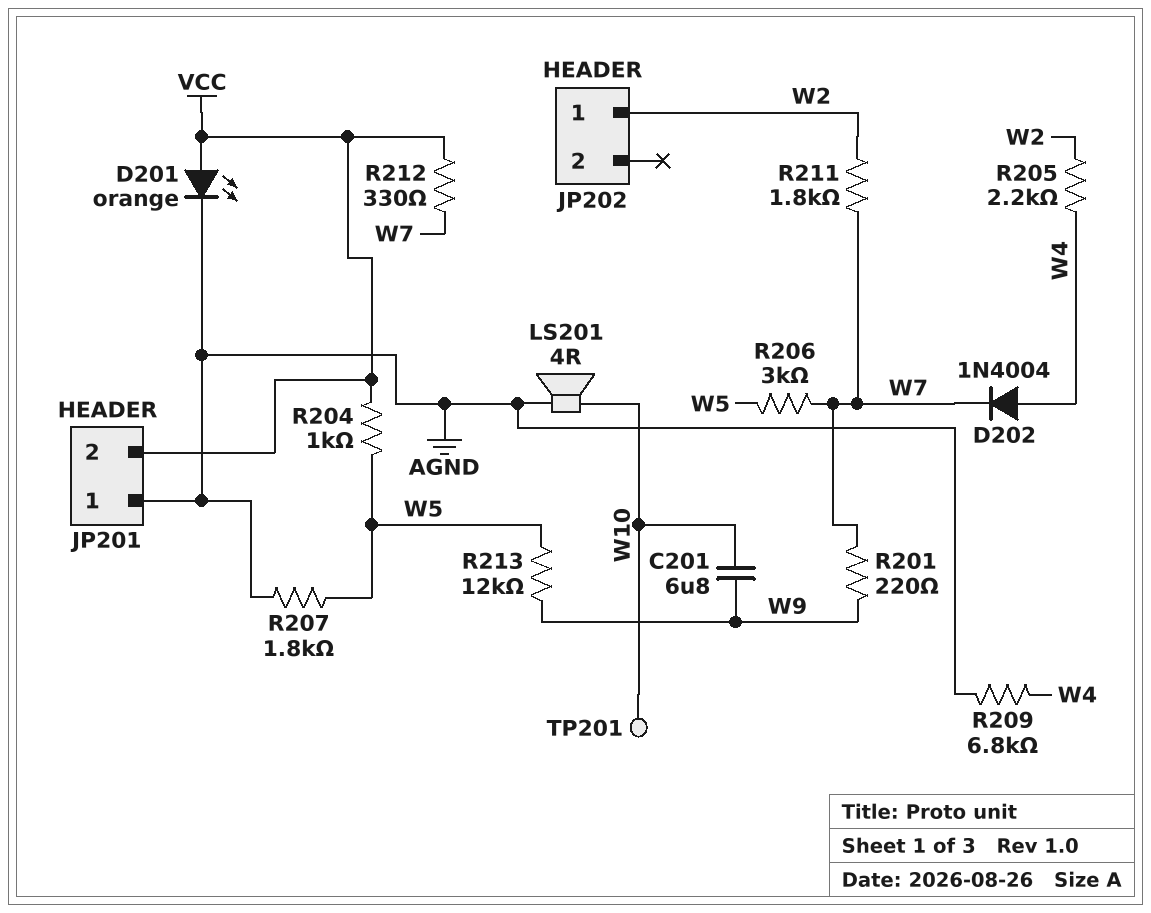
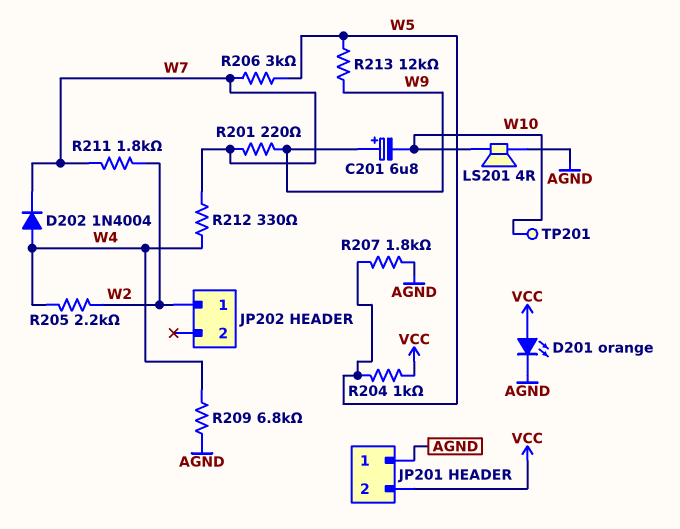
C201: 6.8uF (W9, W10) -> 6.8uF (plus W9, minus W10)
R212: 330 (VCC, W7) -> 330 (W4, W7)

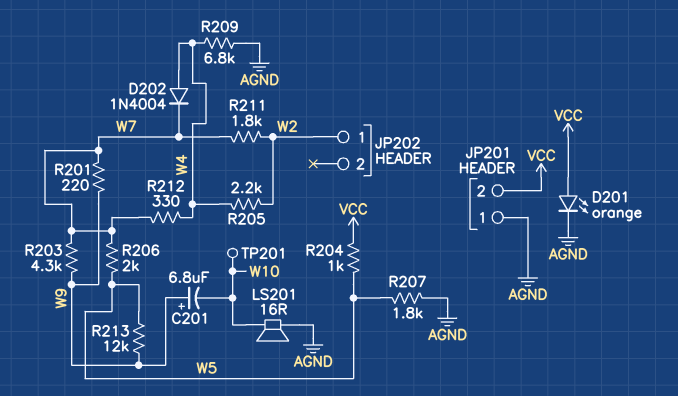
LS201: speaker 4R (AGND, W10) -> speaker 16R (AGND, W10)
R203: none -> 4.3k (W7, W9)
R206: 3k (W5, W7) -> 2k (W5, W7)

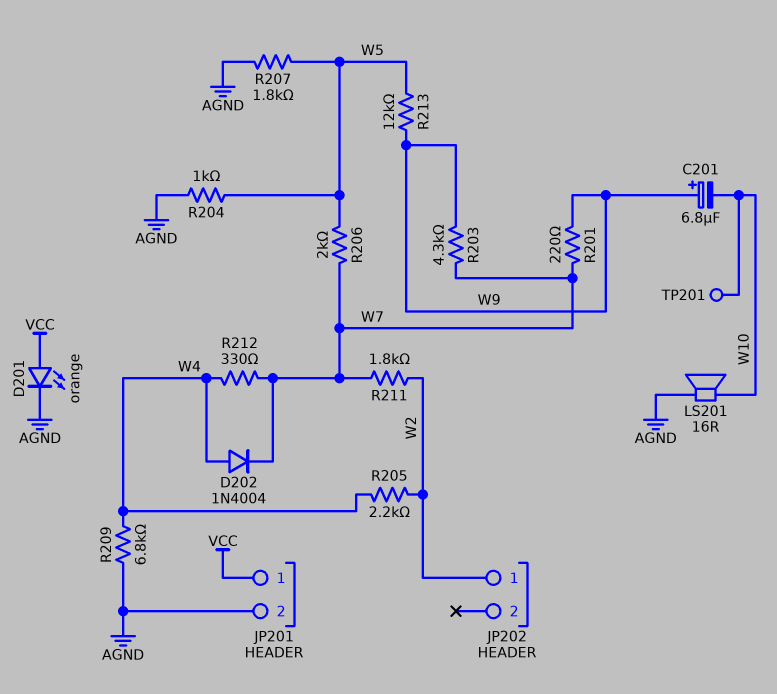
JP201 pin 1: AGND -> VCC
JP201 pin 2: VCC -> AGND
R204: 1k (VCC, W5) -> 1k (AGND, W5)

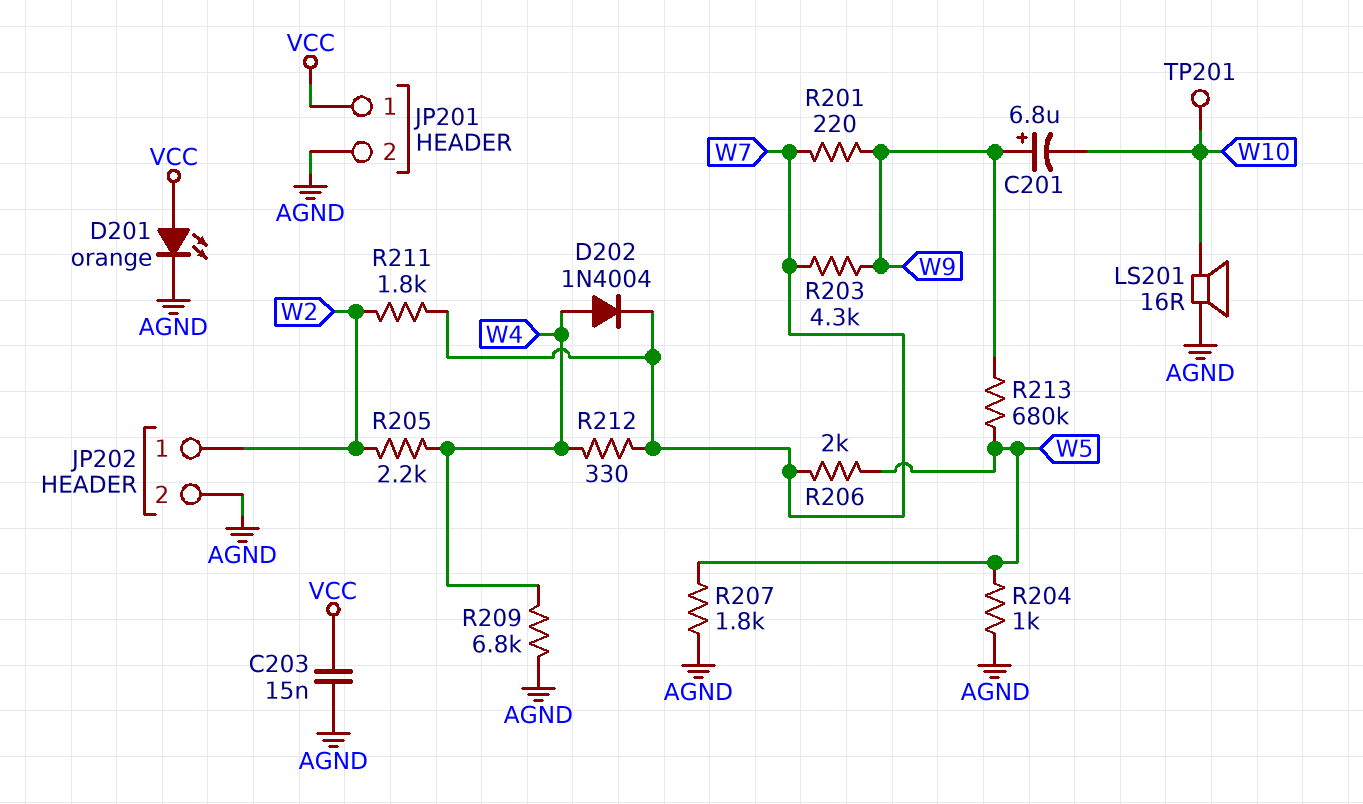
C203: none -> 15nF (AGND, VCC)
JP202 pin 2: none -> AGND
R213: 12k (W5, W9) -> 680k (W5, W9)

